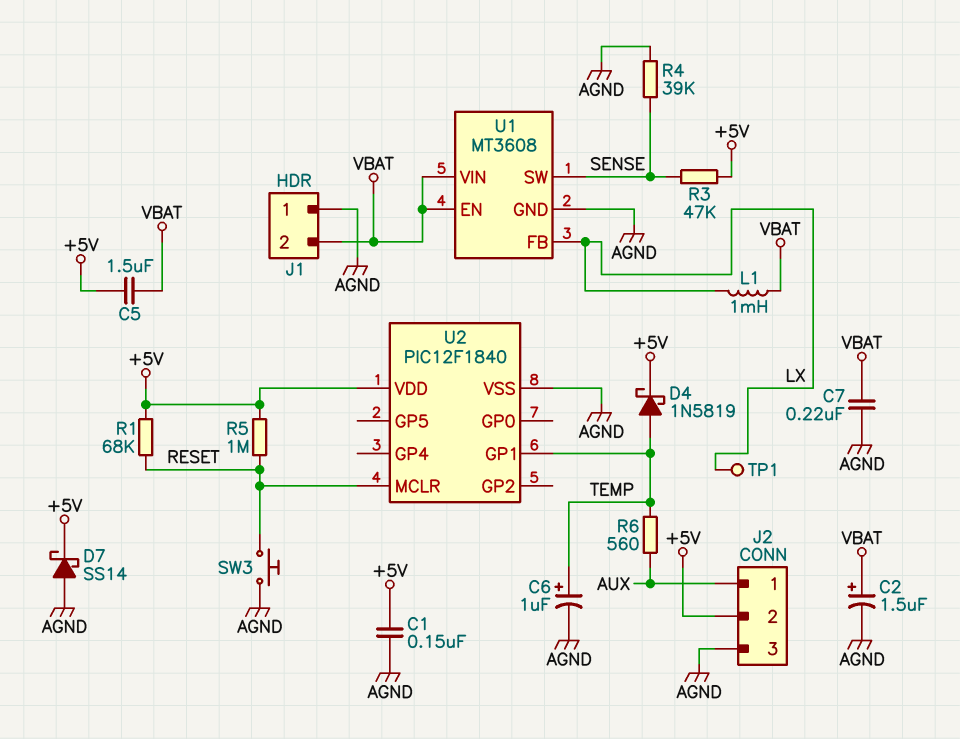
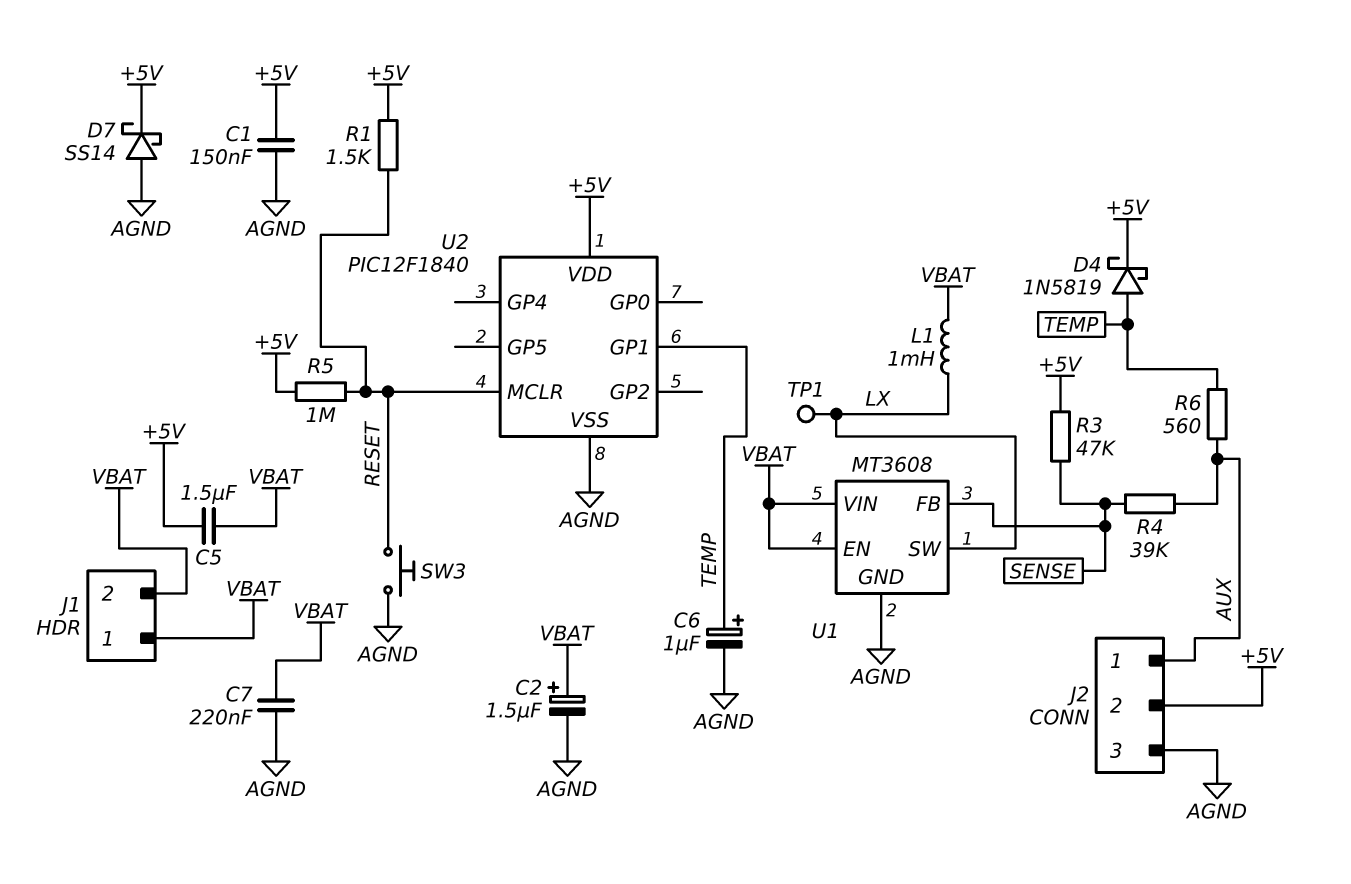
J1 pin 1: AGND -> VBAT
R1: 68k (+5V, RESET) -> 1.5k (+5V, RESET)
R4: 39k (AGND, SENSE) -> 39k (AUX, SENSE)
U1 pin FB: LX -> SENSE
U1 pin SW: SENSE -> LX

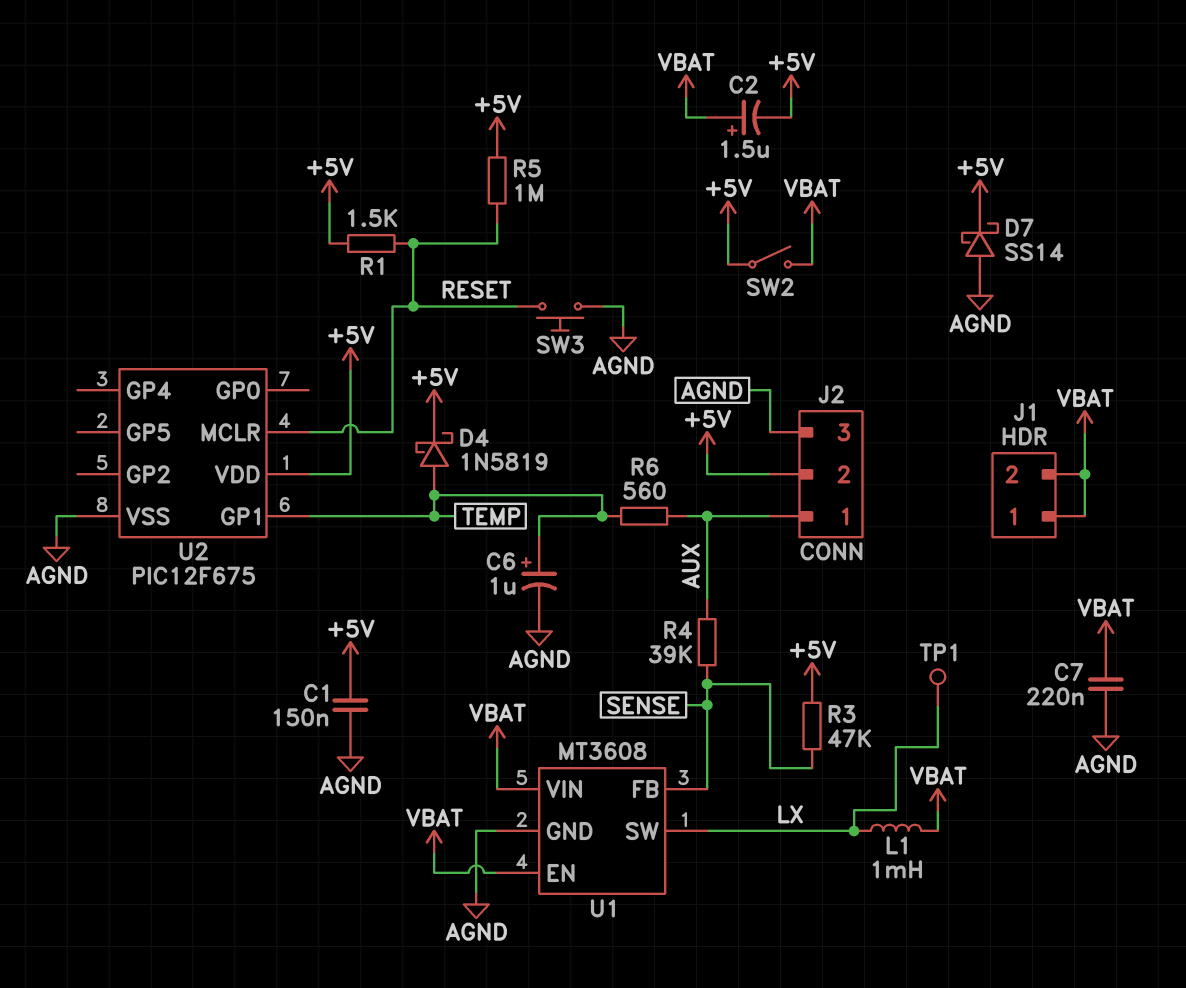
C2: 1.5uF (plus VBAT, minus AGND) -> 1.5uF (plus VBAT, minus +5V)
C5: 1.5uF (+5V, VBAT) -> none
SW2: none -> switch (+5V, VBAT)
U2: PIC12F1840 -> PIC12F675

